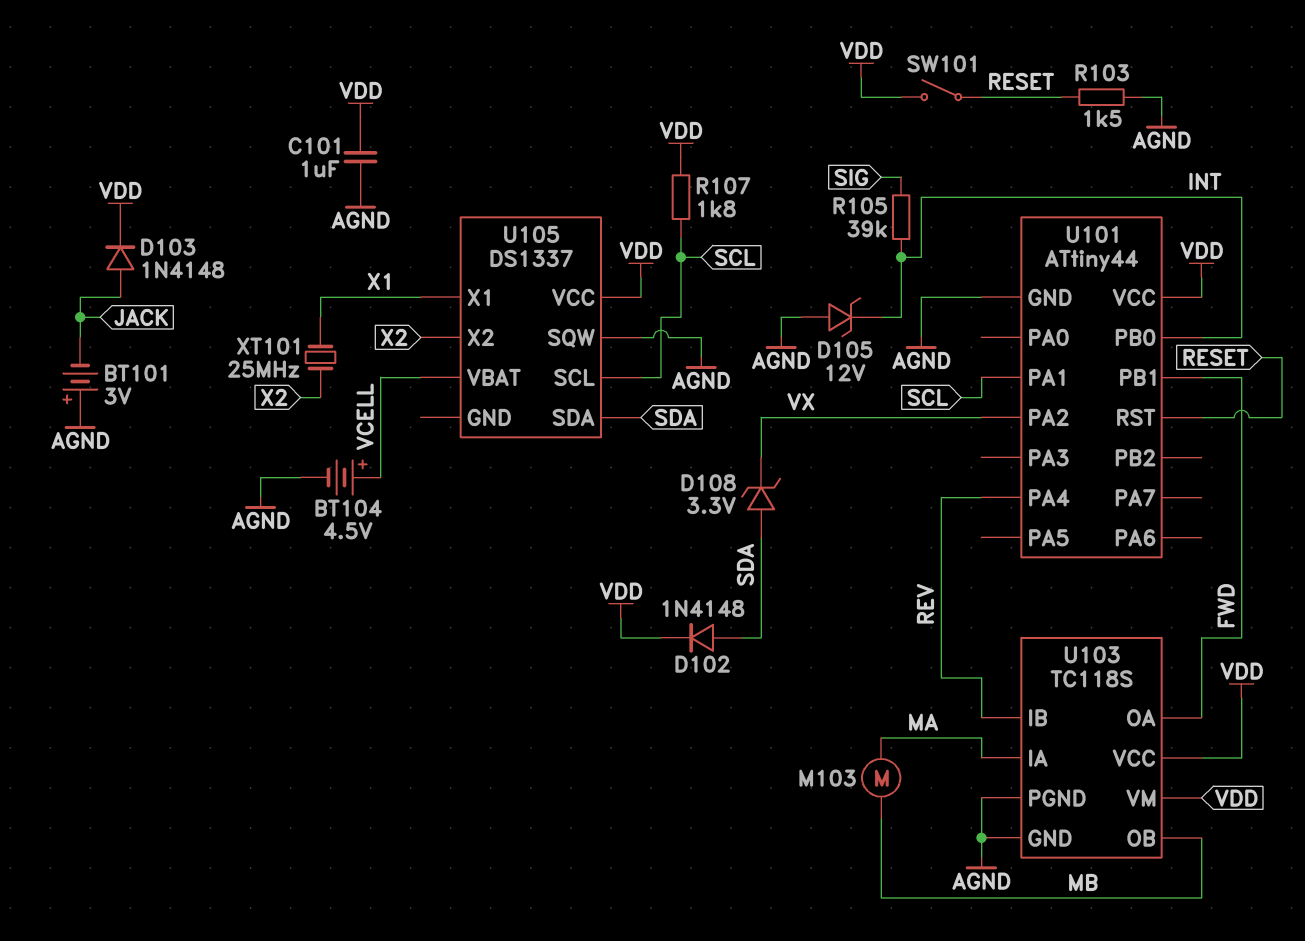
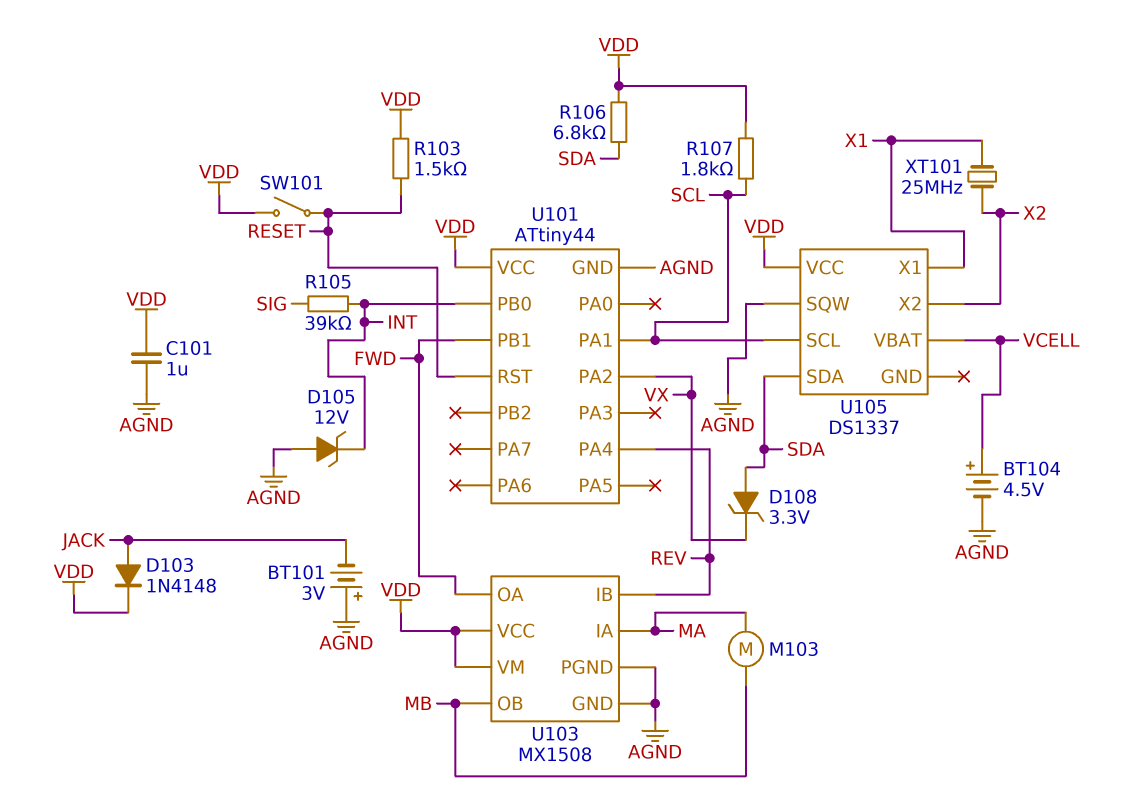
D102: diode 1N4148 (A SDA, K VDD) -> none
R103: 1.5k (AGND, RESET) -> 1.5k (RESET, VDD)
R106: none -> 6.8k (SDA, VDD)
U103: TC118S -> MX1508

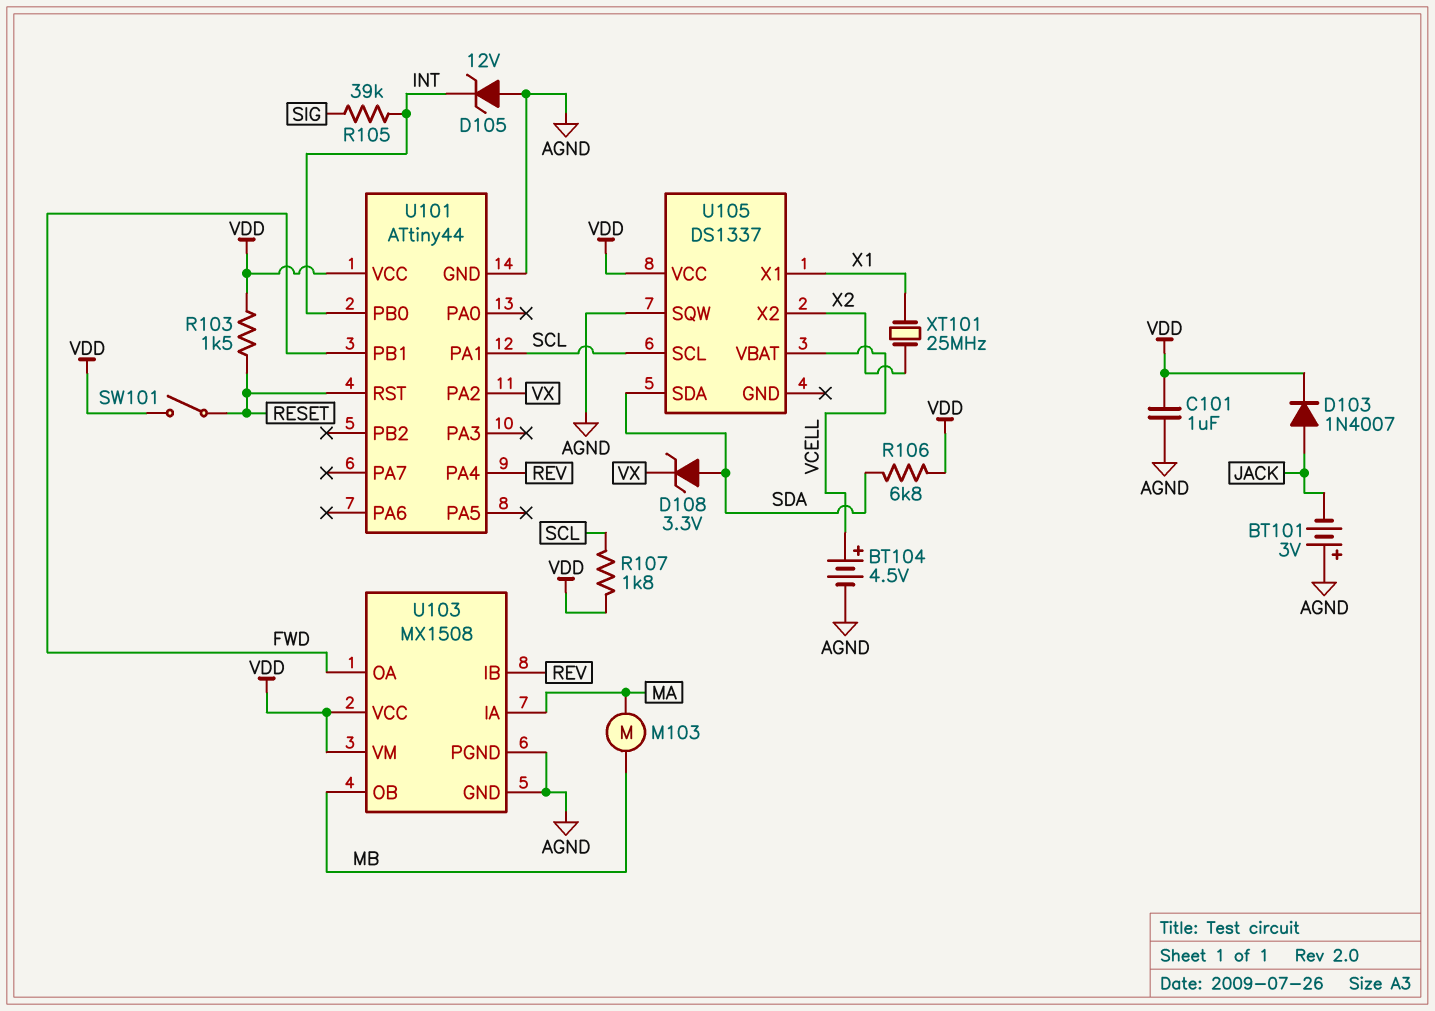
D103: diode 1N4148 (A JACK, K VDD) -> diode 1N4007 (A JACK, K VDD)

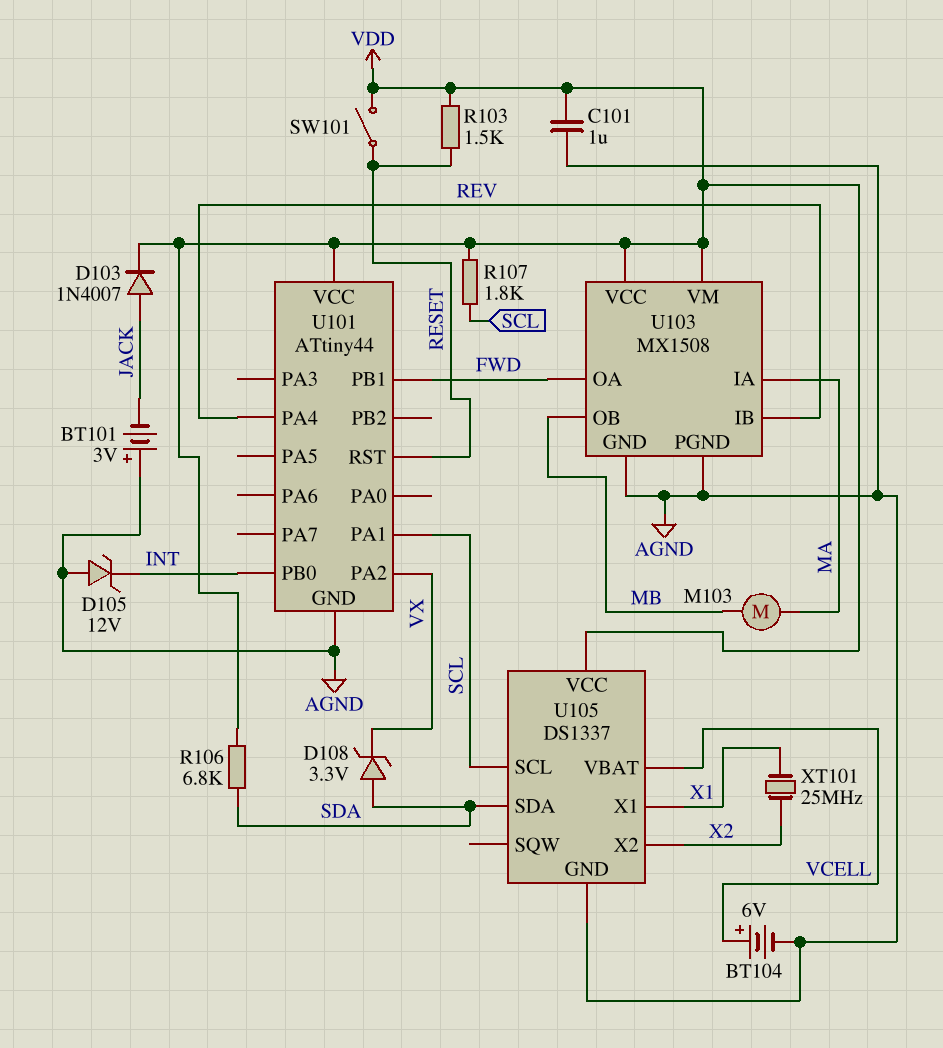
BT104: 4.5V (plus VCELL, minus AGND) -> 6V (plus VCELL, minus AGND)
R105: 39k (INT, SIG) -> none
U105 pin GND: none -> AGND
U105 pin SQW: AGND -> none

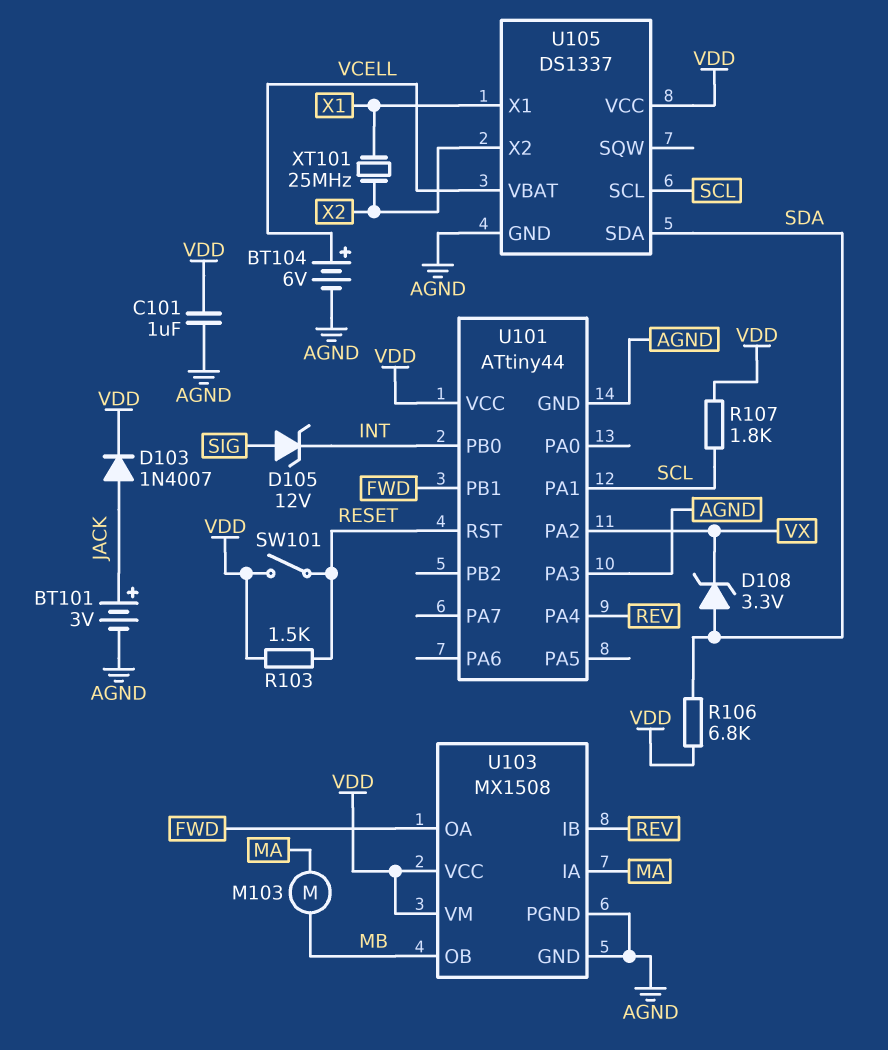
BT101: 3V (plus AGND, minus JACK) -> 3V (plus JACK, minus AGND)
D105: zener 12V (A AGND, K INT) -> zener 12V (A SIG, K INT)
U101 pin PA3: none -> AGND

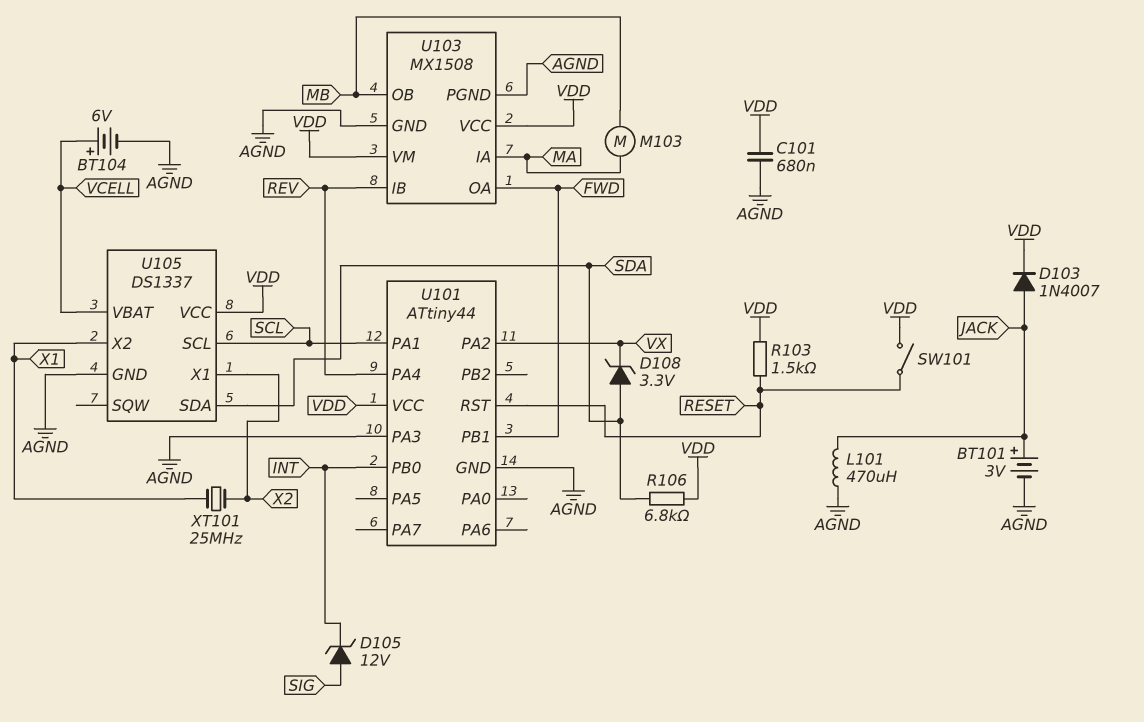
C101: 1uF (AGND, VDD) -> 680nF (AGND, VDD)
L101: none -> 470uH (AGND, JACK)
R107: 1.8k (SCL, VDD) -> none
U105 pin X1: X1 -> X2
U105 pin X2: X2 -> X1

